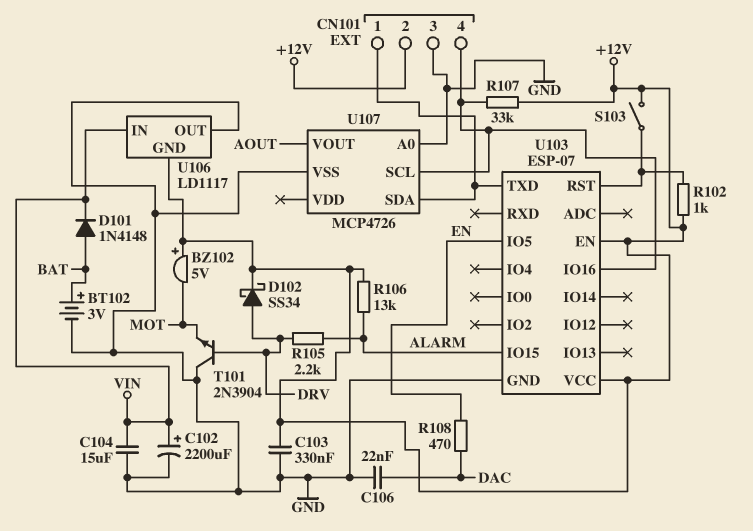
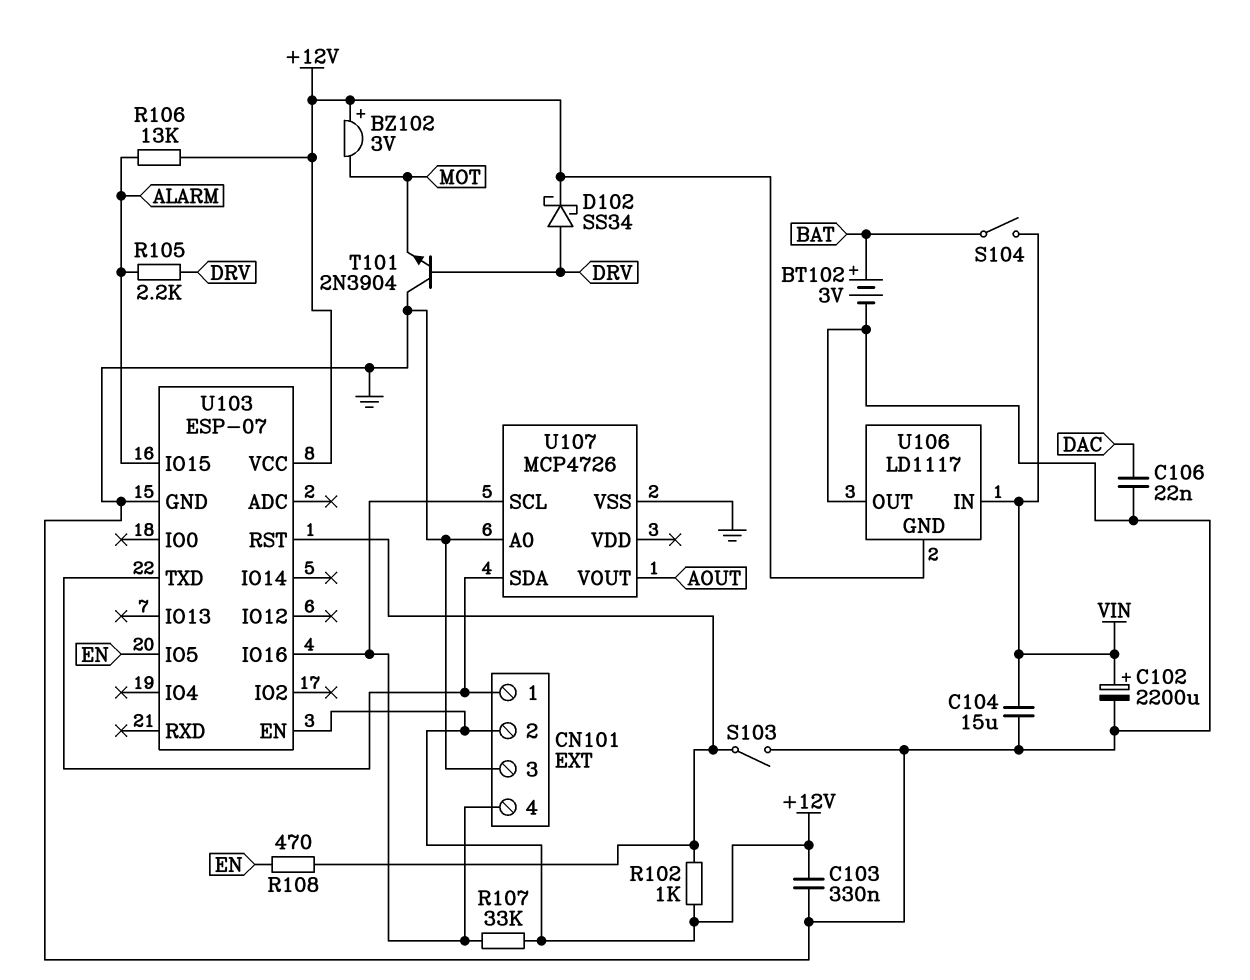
BZ102: buzzer 5V (plus +12V, minus MOT) -> buzzer 3V (plus +12V, minus MOT)
D101: diode 1N4148 (A BAT, K VIN) -> none
R108: 470 (DAC, EN) -> 470 (EN, U103/RST)
S103: switch (+12V, U103/RST) -> switch (GND, U103/RST)
S104: none -> switch (BAT, VIN)

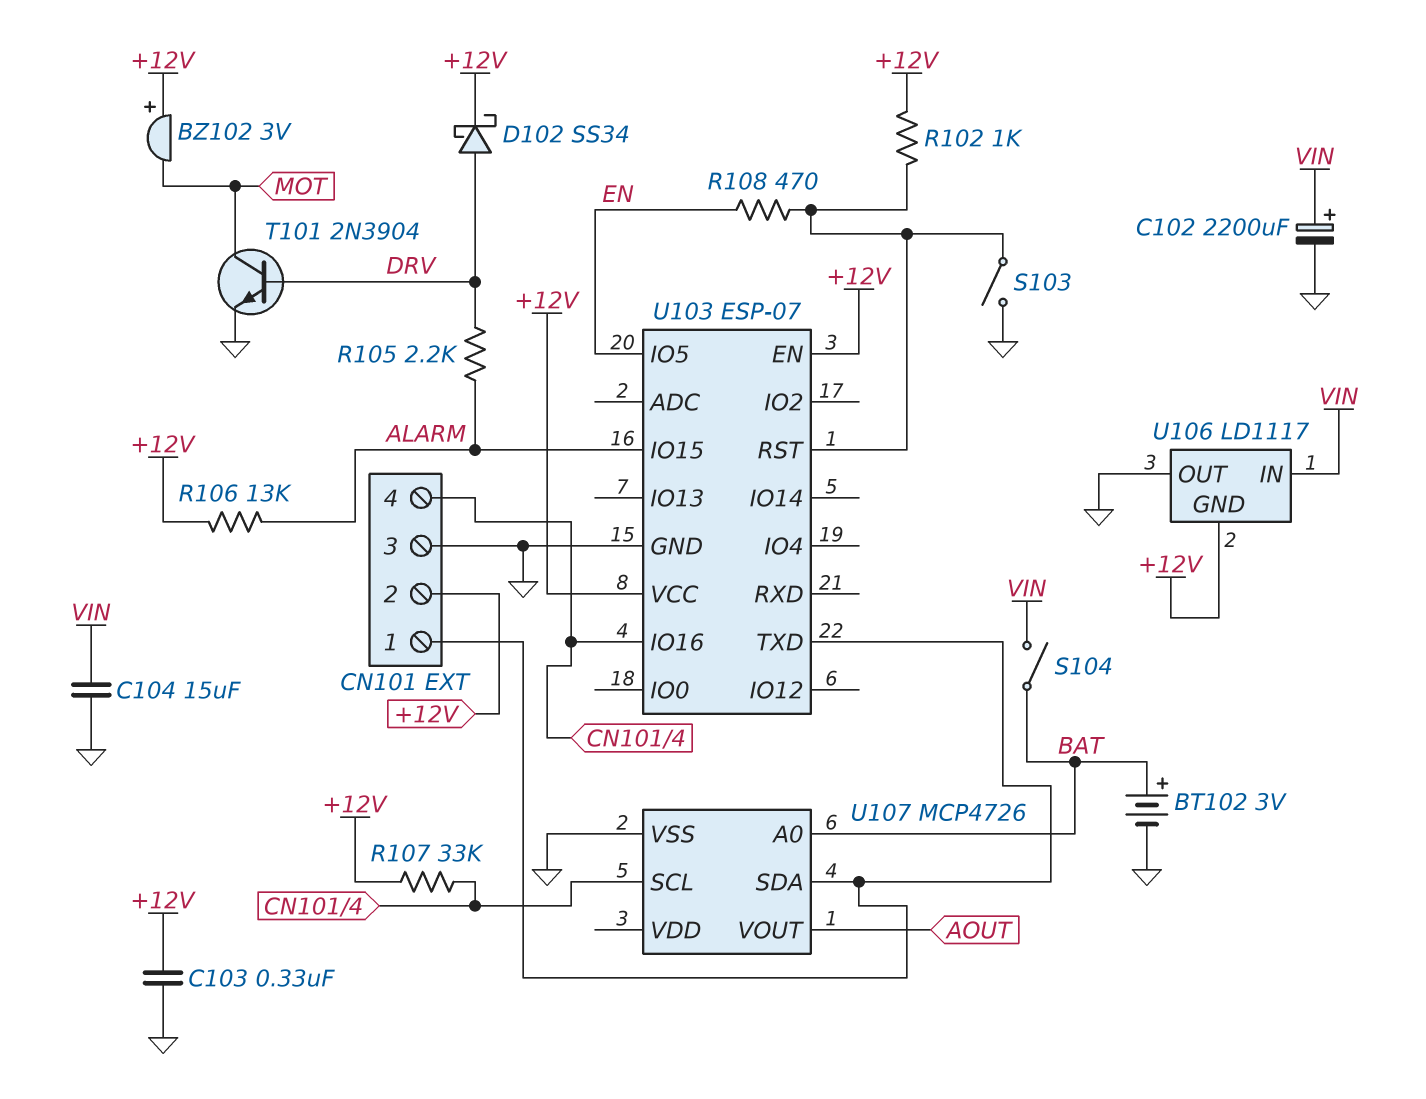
C106: 22nF (DAC, GND) -> none
T101: NPN 2N3904 (B DRV, C GND, E MOT) -> NPN 2N3904 (B DRV, C MOT, E GND)
U107 pin A0: GND -> BAT

